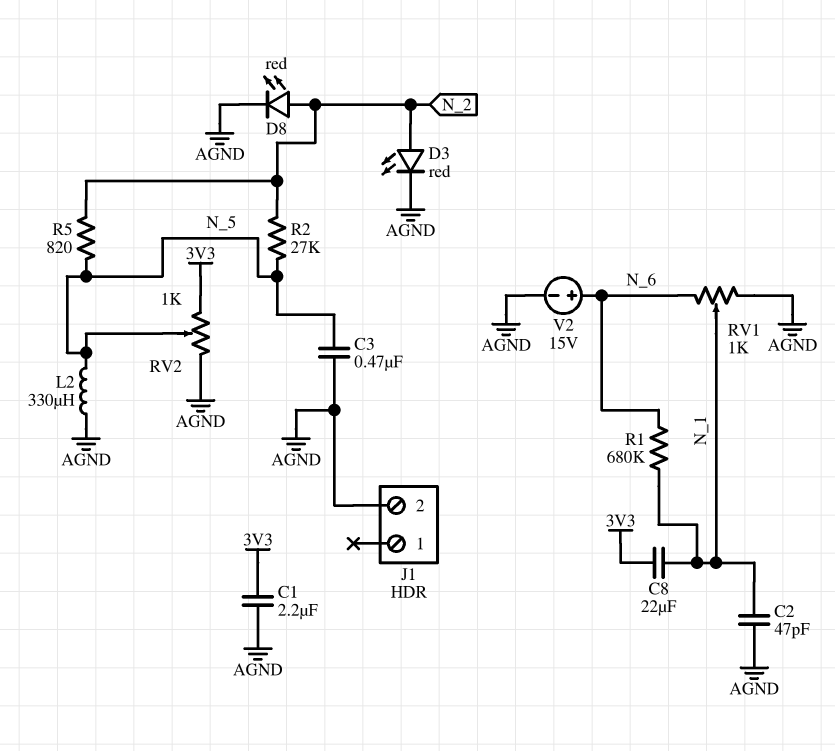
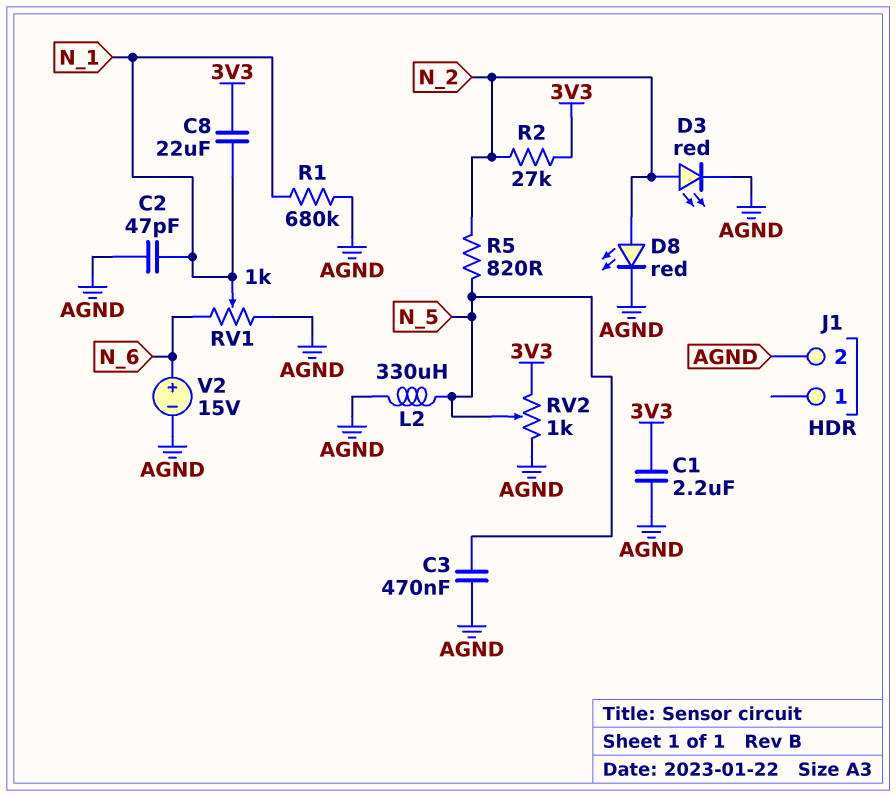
R1: 680k (N_1, N_6) -> 680k (AGND, N_1)
R2: 27k (N_2, N_5) -> 27k (3V3, N_2)

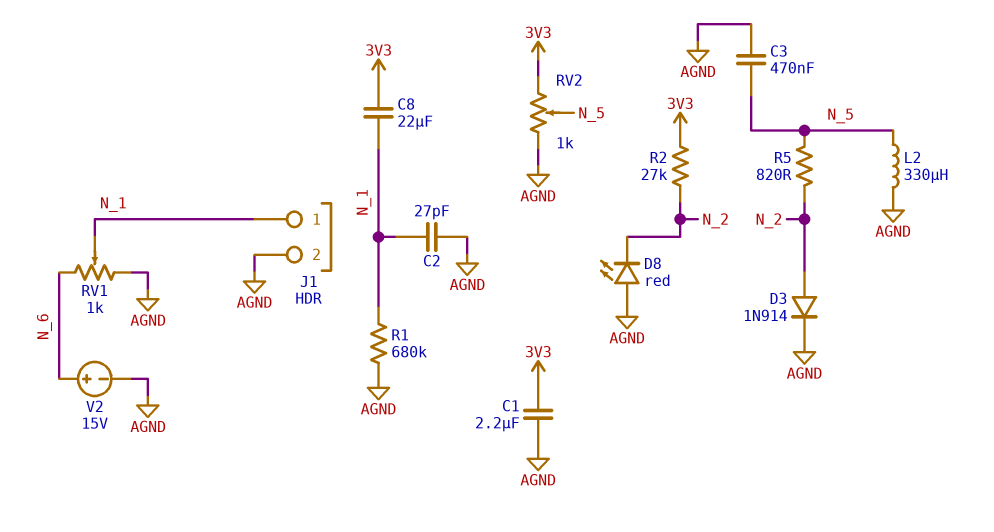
C2: 47pF (AGND, N_1) -> 27pF (AGND, N_1)
D3: LED red (A N_2, K AGND) -> diode 1N914 (A N_2, K AGND)
D8: LED red (A N_2, K AGND) -> LED red (A AGND, K N_2)
J1 pin 1: none -> N_1

